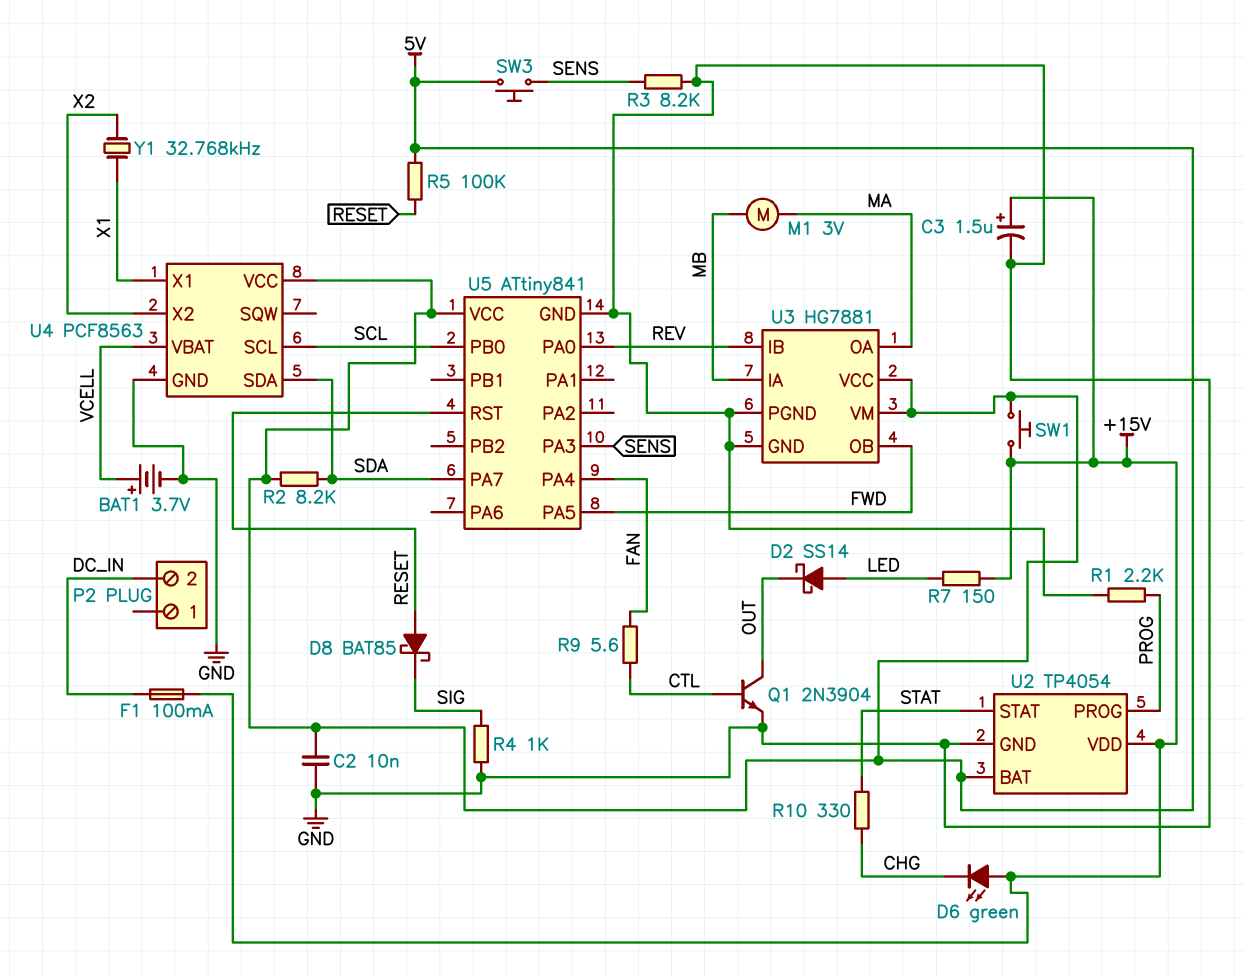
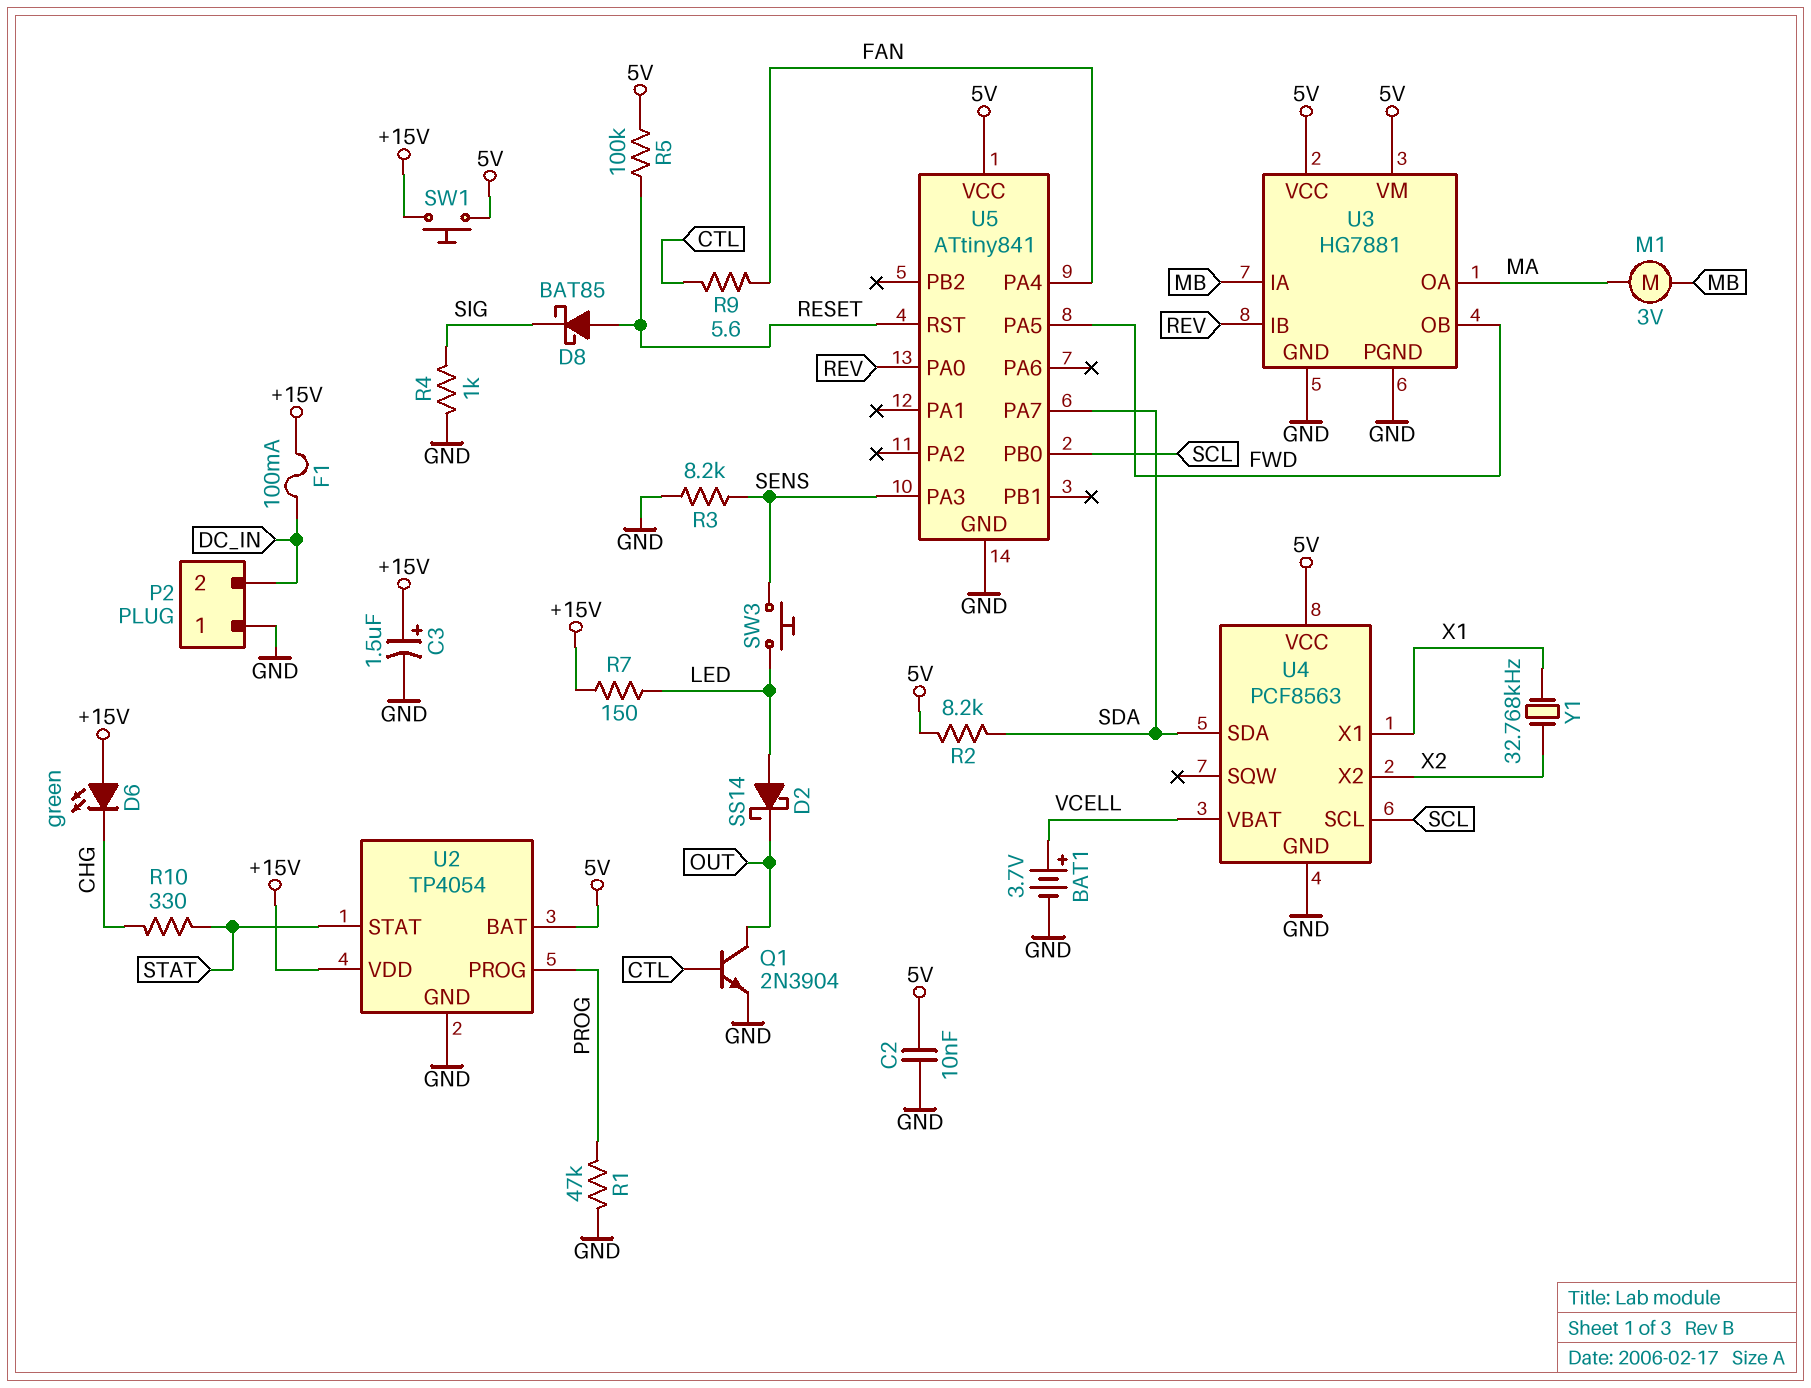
P2 pin 1: none -> GND
R1: 2.2k (GND, PROG) -> 47k (GND, PROG)
SW3: button (5V, SENS) -> button (LED, SENS)

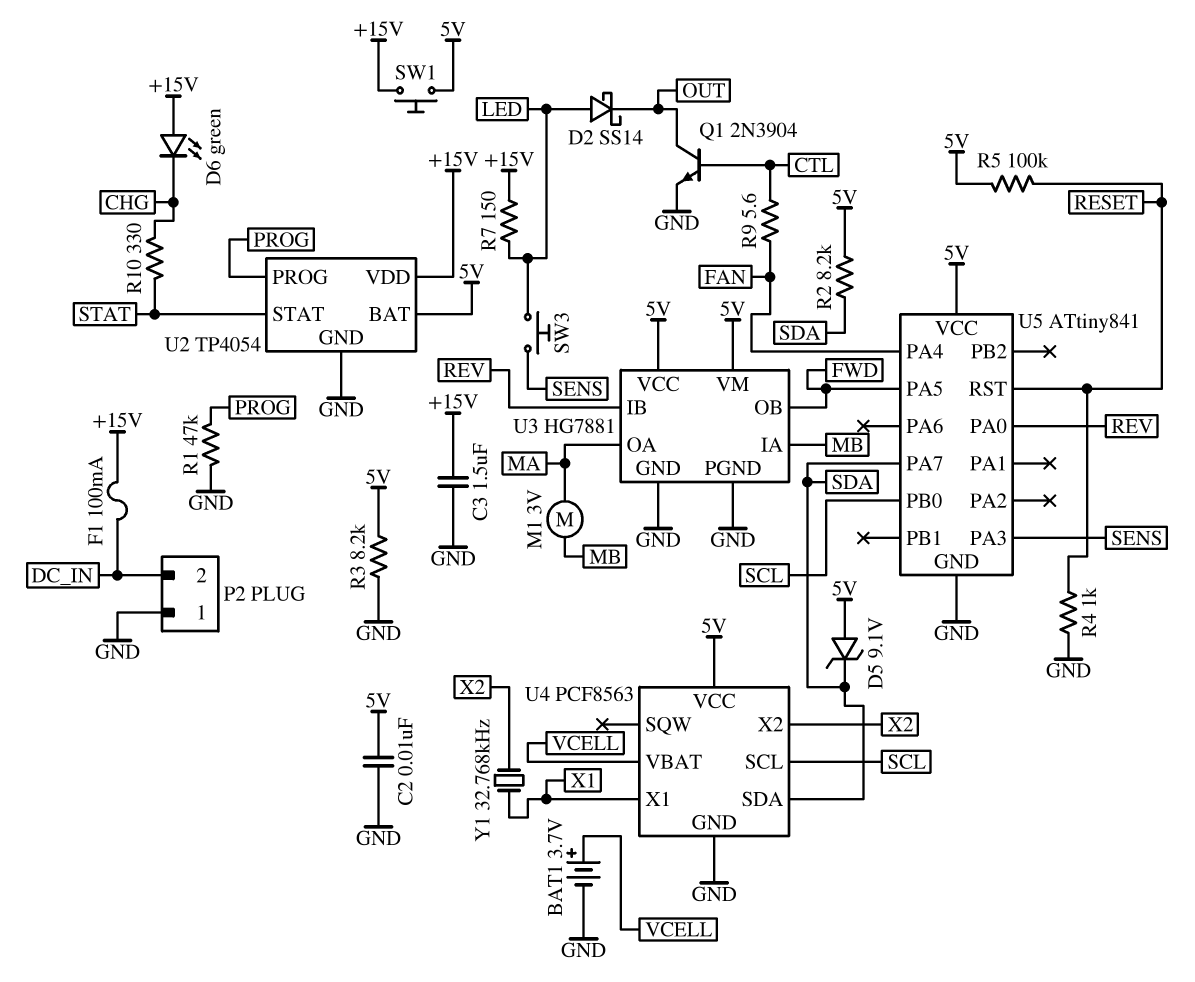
C3: 1.5uF (plus +15V, minus GND) -> 1.5uF (+15V, GND)
D5: none -> zener 9.1V (A 5V, K SDA)
D8: schottky BAT85 (A RESET, K SIG) -> none
R3: 8.2k (GND, SENS) -> 8.2k (5V, GND)
R4: 1k (GND, SIG) -> 1k (GND, RESET)

